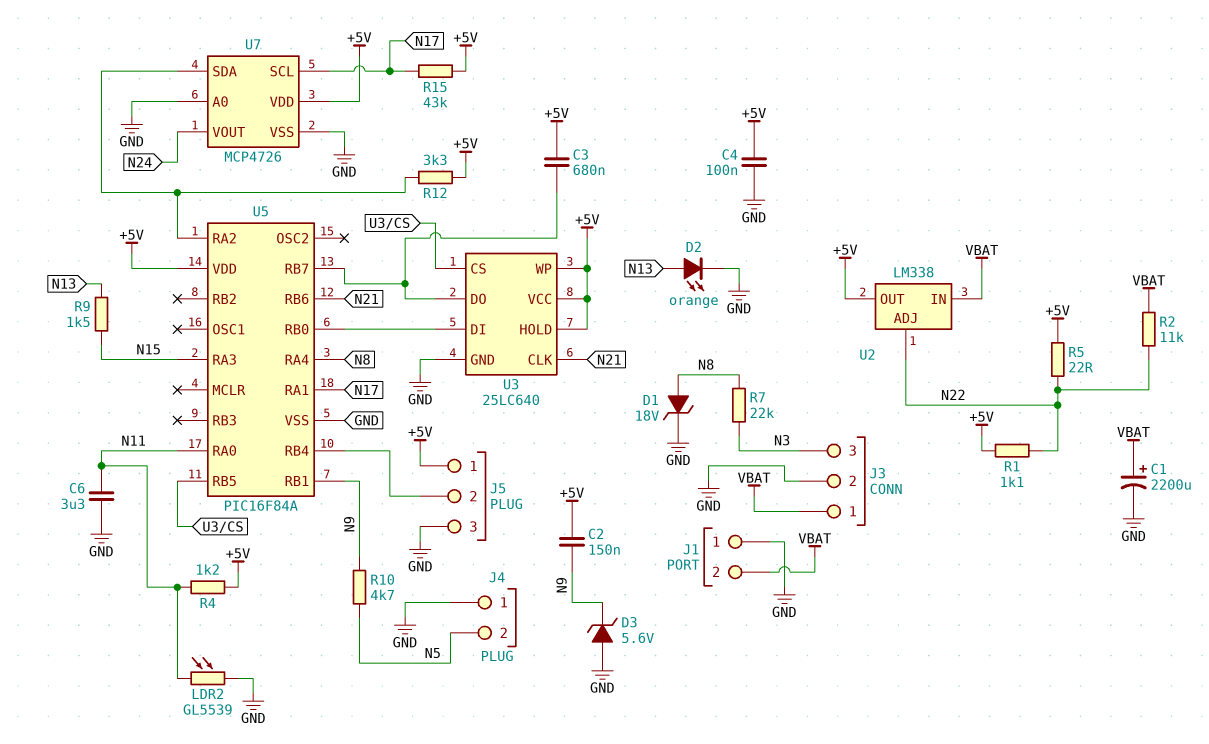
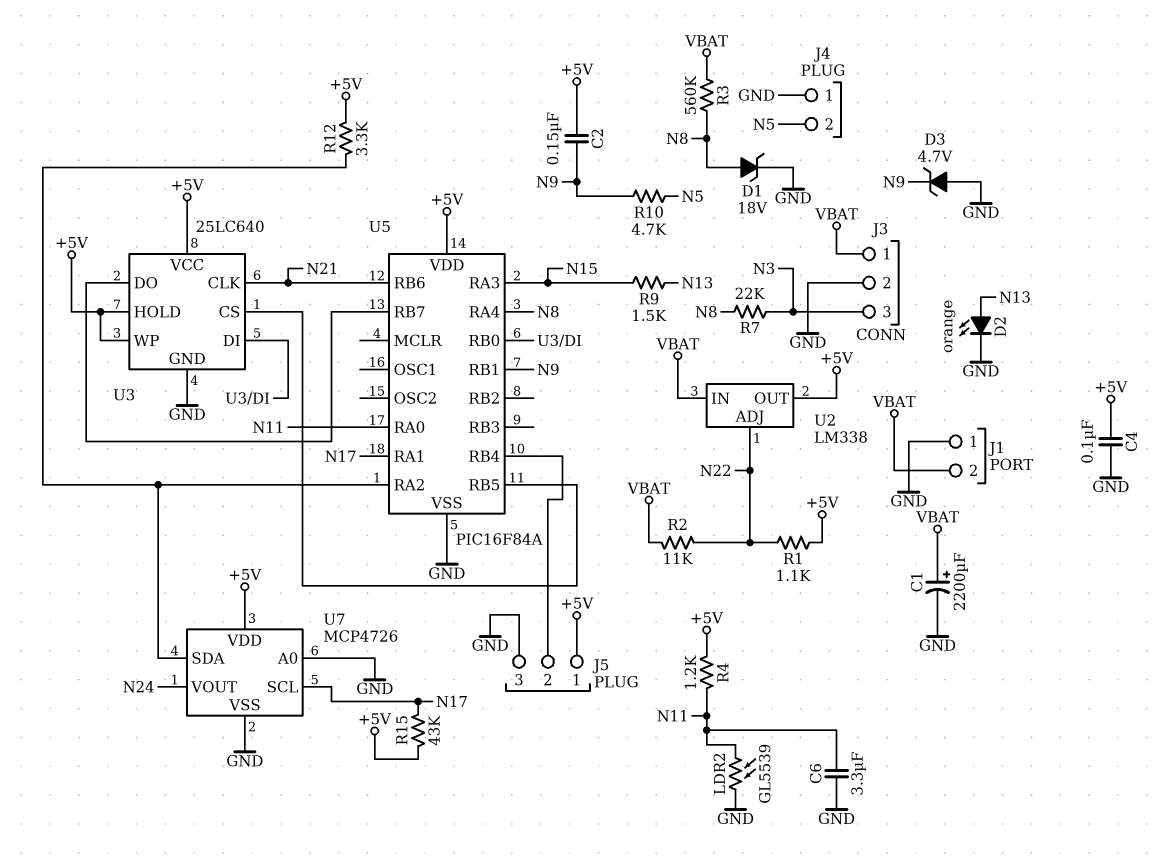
C3: 680nF (+5V, U3/DO) -> none
D3: zener 5.6V (A GND, K N9) -> zener 4.7V (A GND, K N9)
R3: none -> 560k (N8, VBAT)
R5: 22 (+5V, N22) -> none

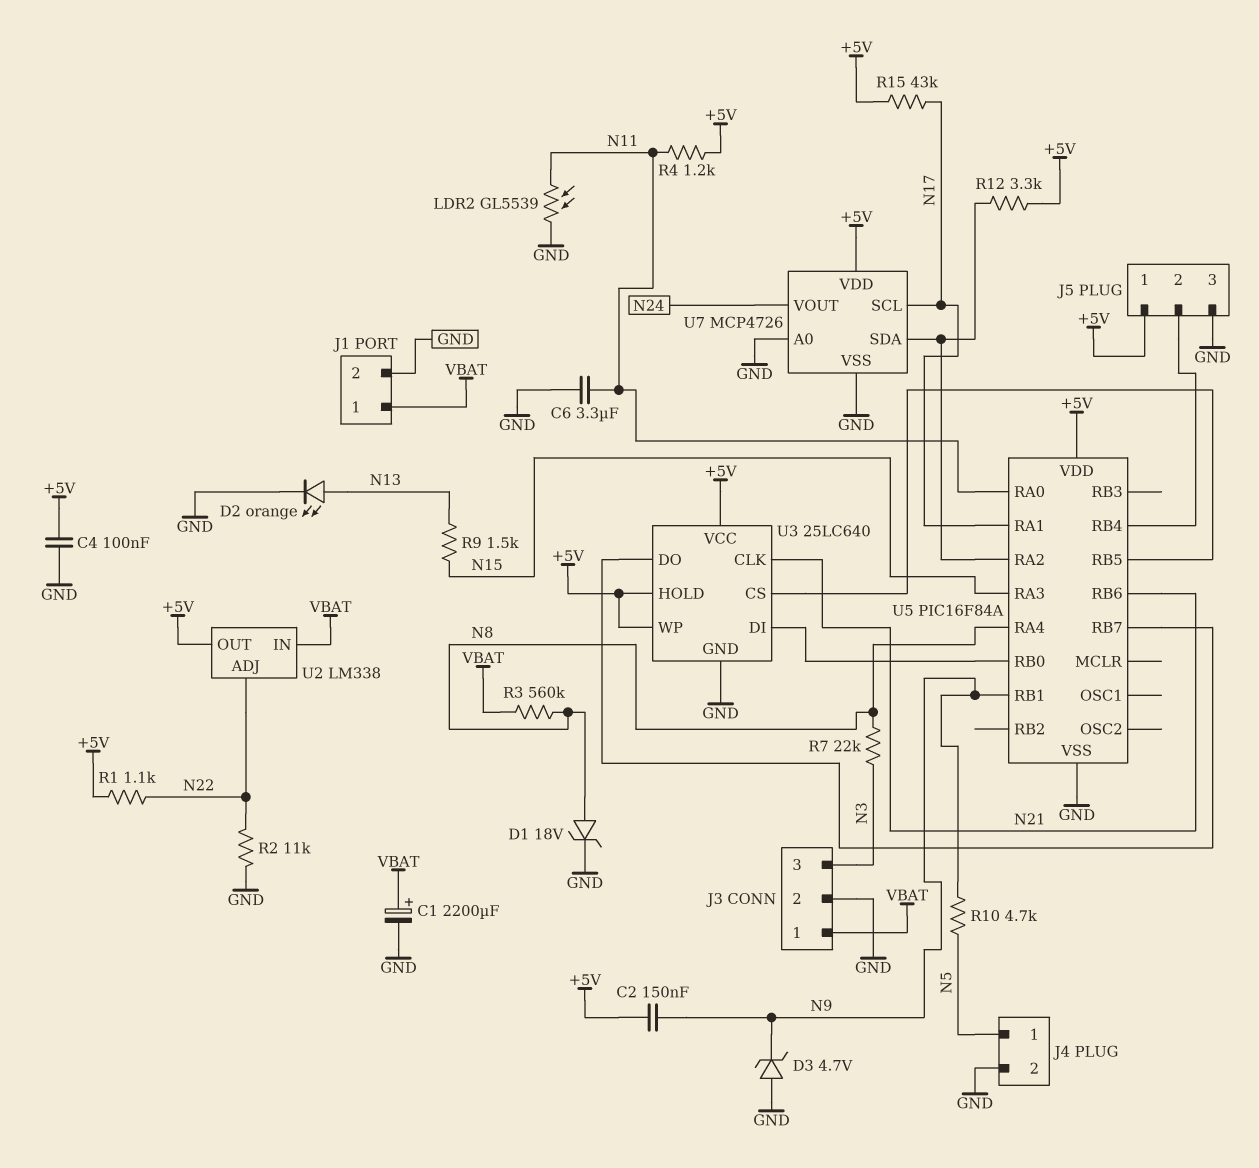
J1 pin 1: GND -> VBAT
J1 pin 2: VBAT -> GND
J4 pin 1: GND -> N5
J4 pin 2: N5 -> GND
R2: 11k (N22, VBAT) -> 11k (GND, N22)

